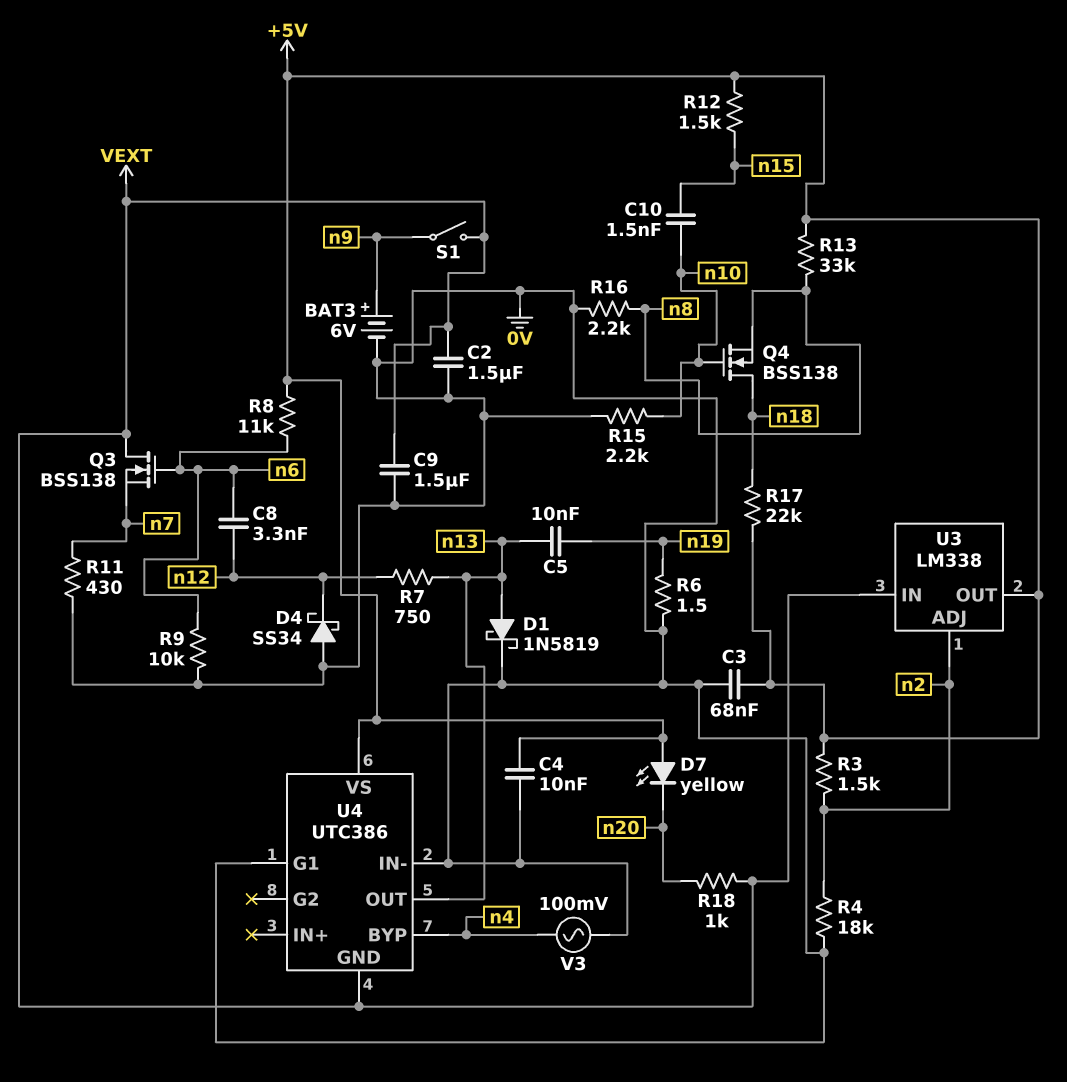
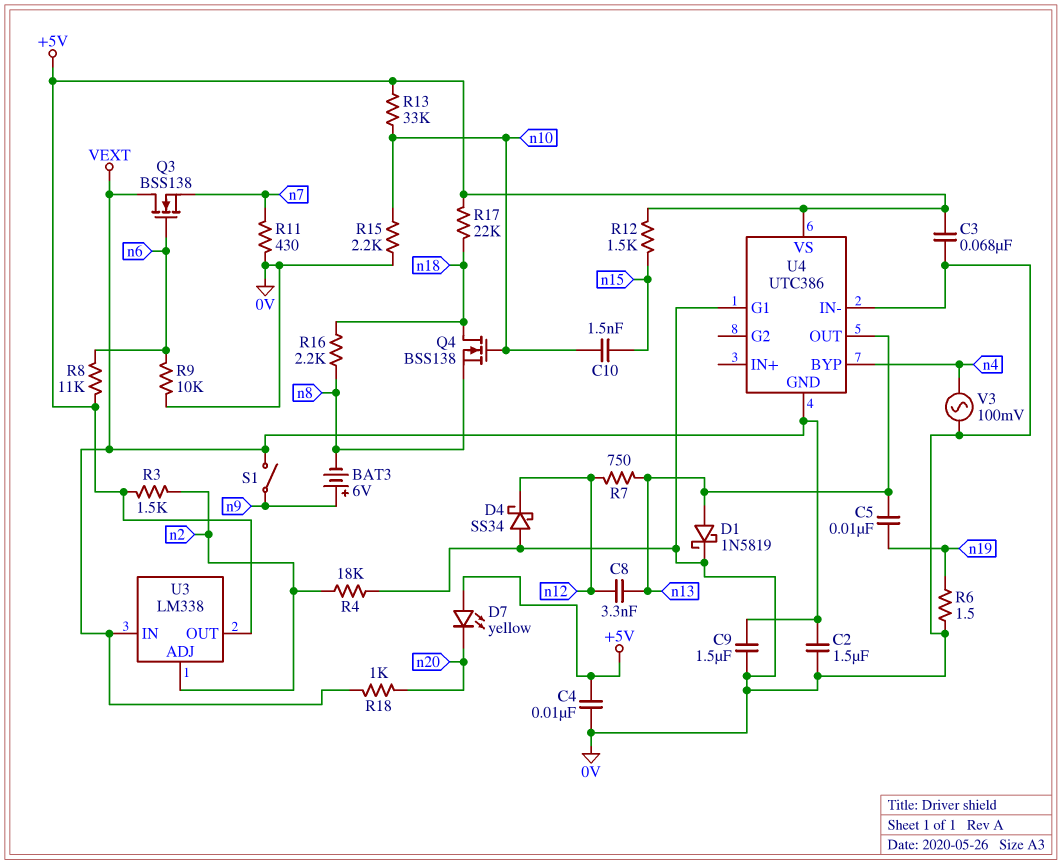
BAT3: 6V (plus n9, minus 0V) -> 6V (plus n9, minus n8)
C8: 3.3nF (n6, n12) -> 3.3nF (n12, n13)
R13: 33k (+5V, n8) -> 33k (+5V, n10)
R16: 2.2k (0V, n8) -> 2.2k (n8, n18)

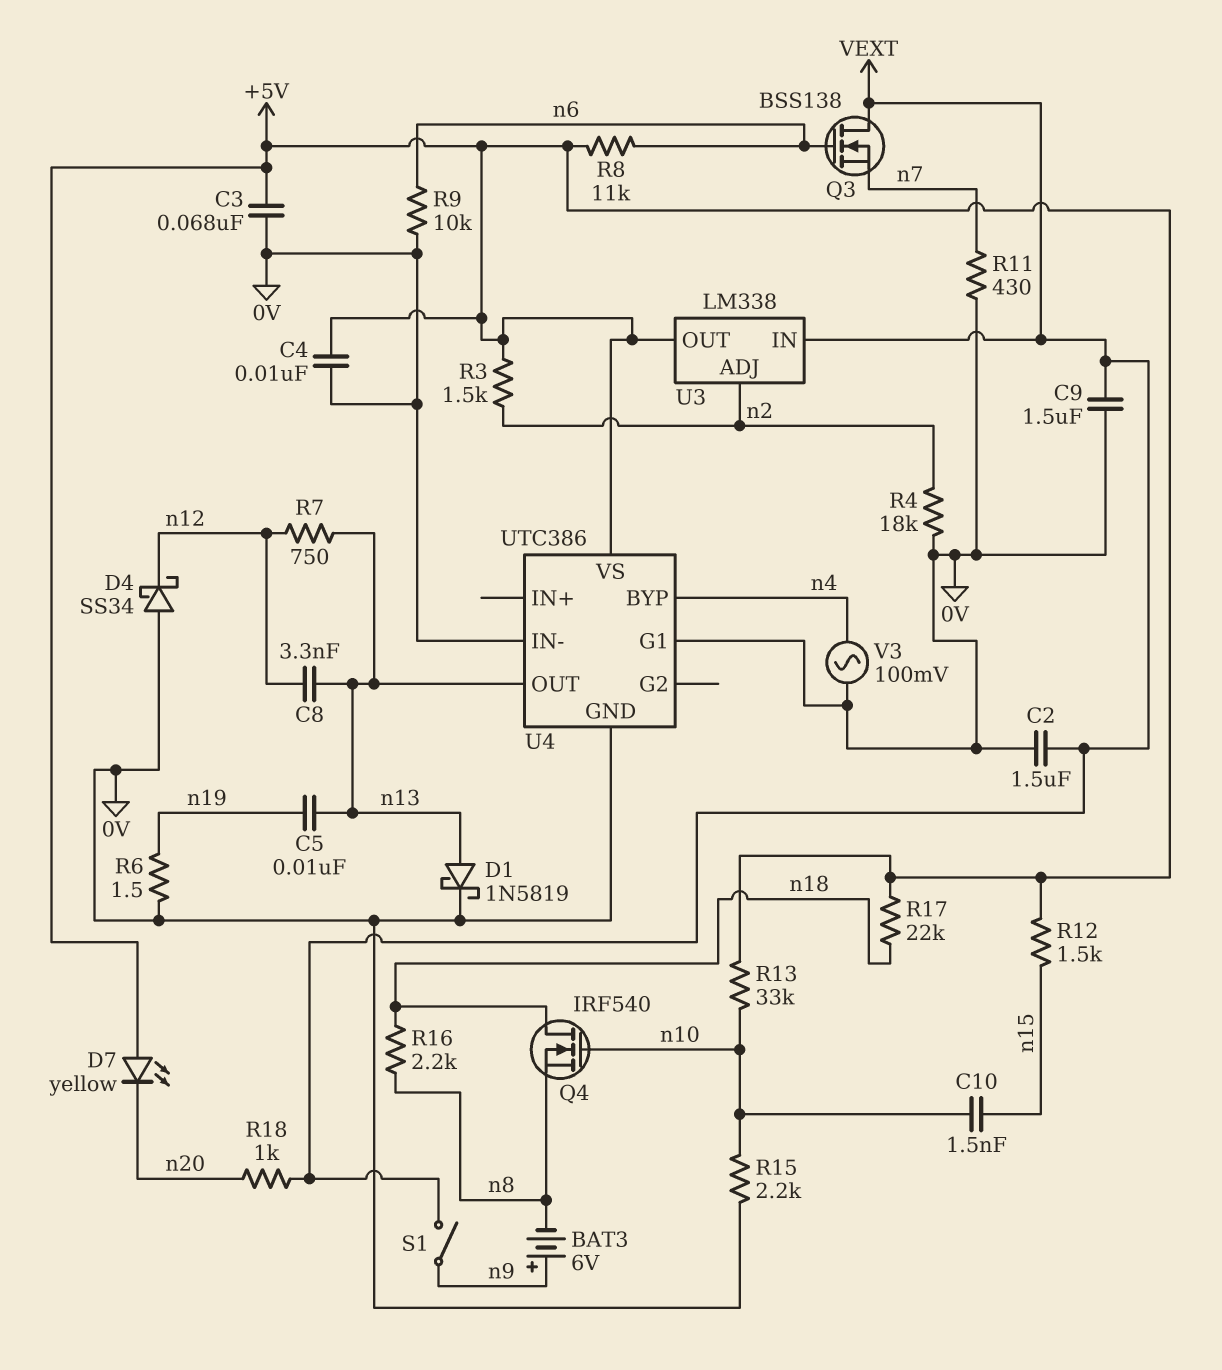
Q4: NMOS BSS138 (G n10, D n18, S n8) -> NMOS IRF540 (G n10, D n18, S n8)
U4 pin GND: VEXT -> 0V

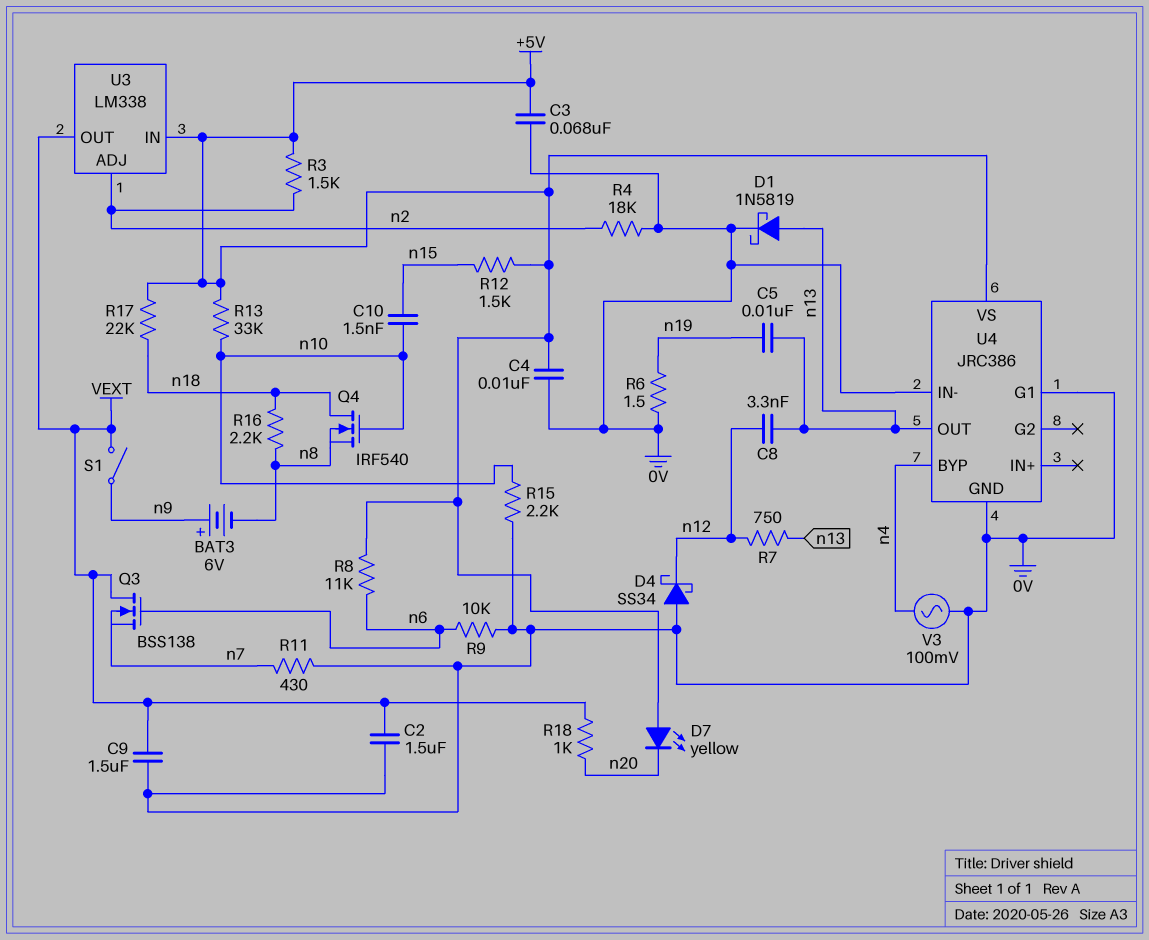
U3 pin IN: VEXT -> +5V
U3 pin OUT: +5V -> VEXT
U4: UTC386 -> JRC386

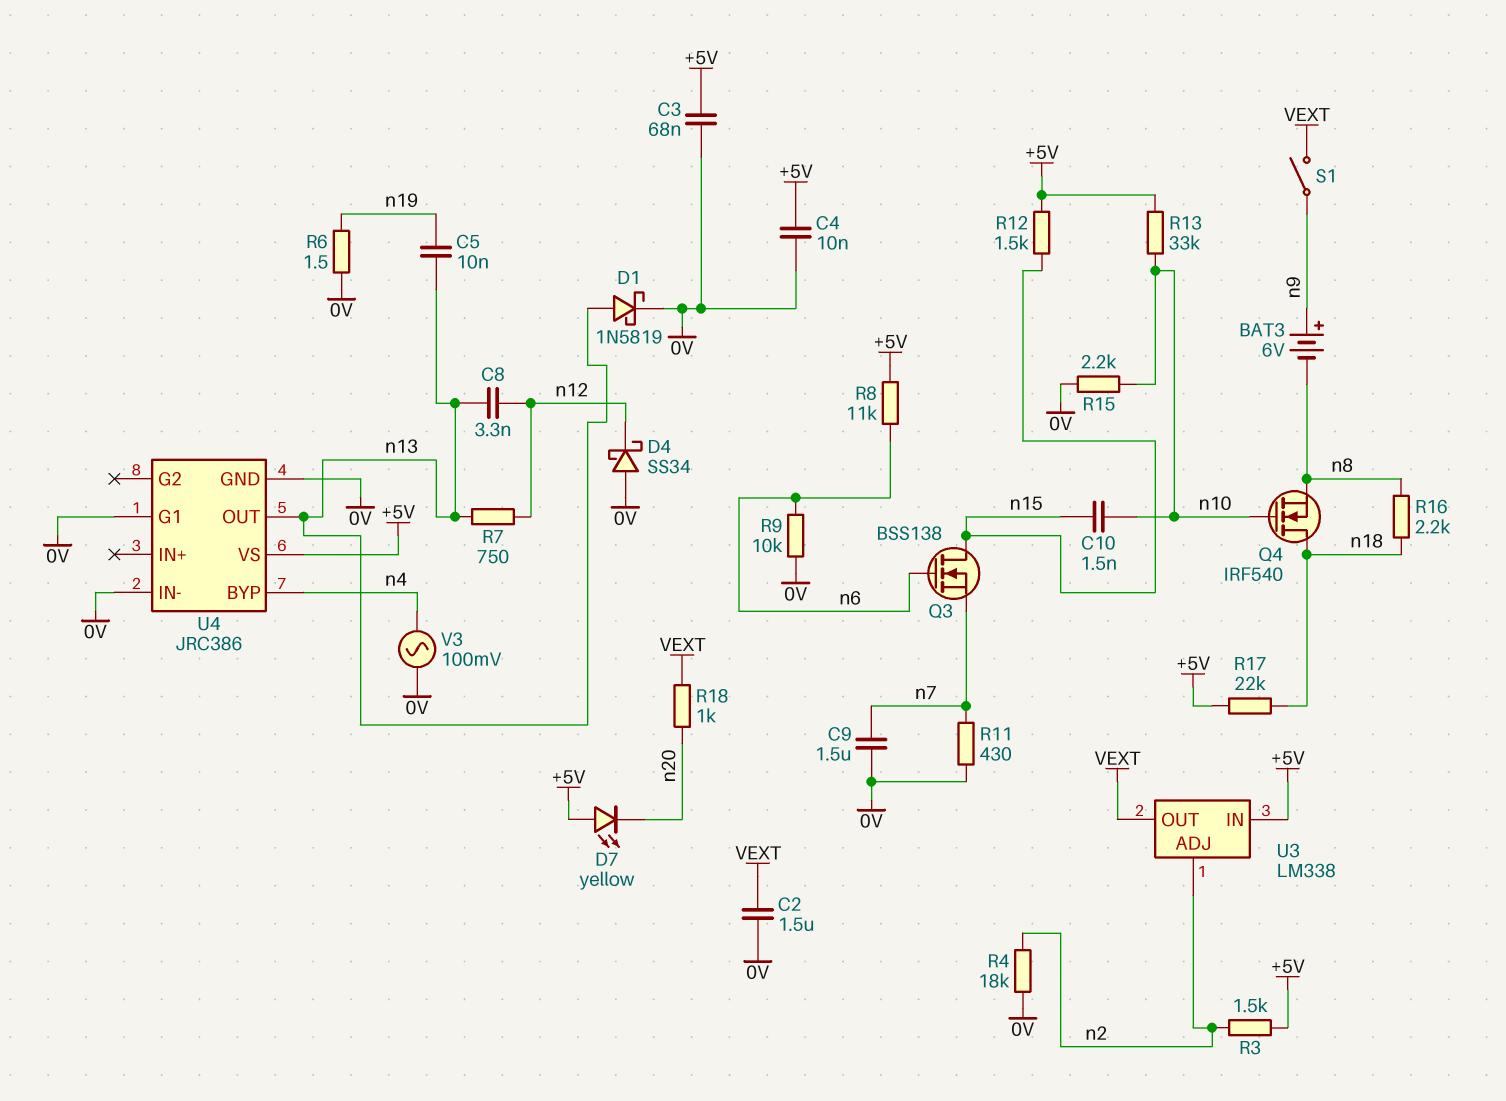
C9: 1.5uF (0V, VEXT) -> 1.5uF (0V, n7)
Q3: NMOS BSS138 (G n6, D VEXT, S n7) -> NMOS BSS138 (G n6, D n15, S n7)

